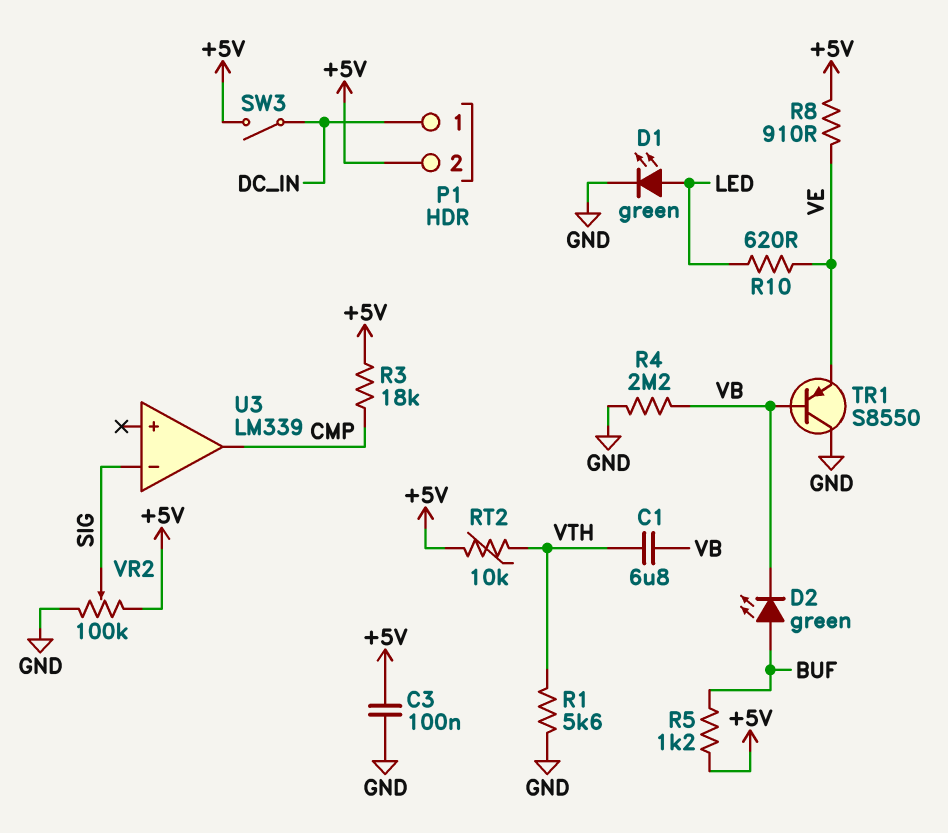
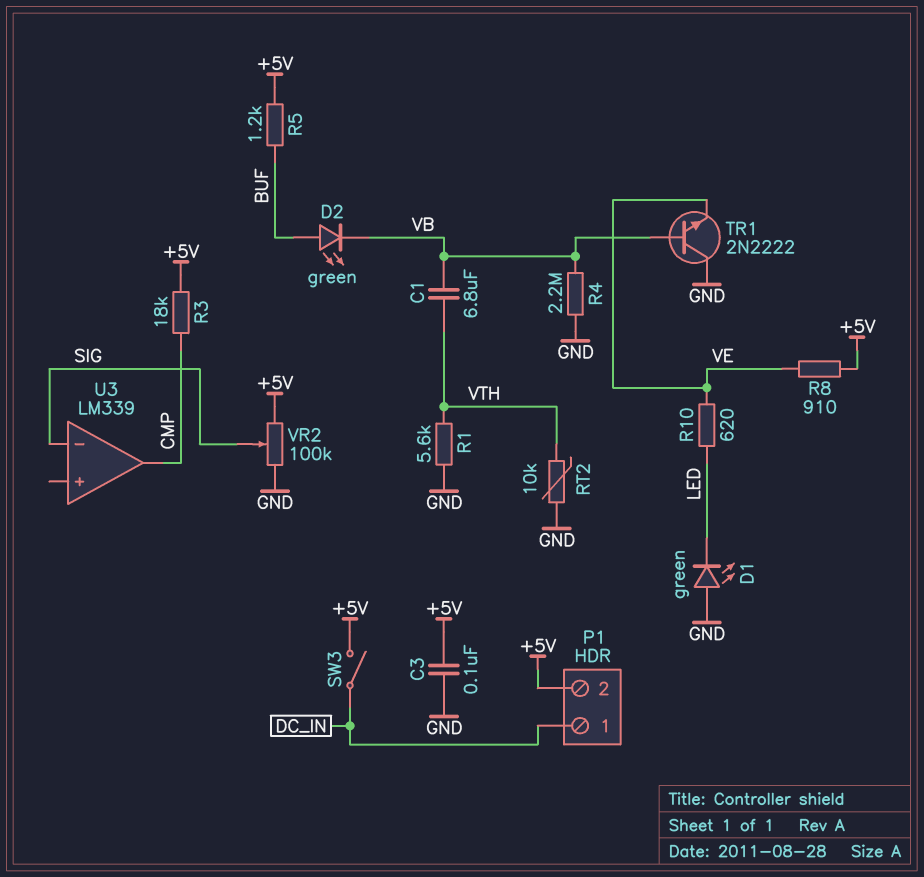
D1: LED green (A LED, K GND) -> LED green (A GND, K LED)
RT2: 10k (+5V, VTH) -> 10k (GND, VTH)
TR1: PNP S8550 (B VB, C GND, E VE) -> NPN 2N2222 (B VB, C GND, E VE)

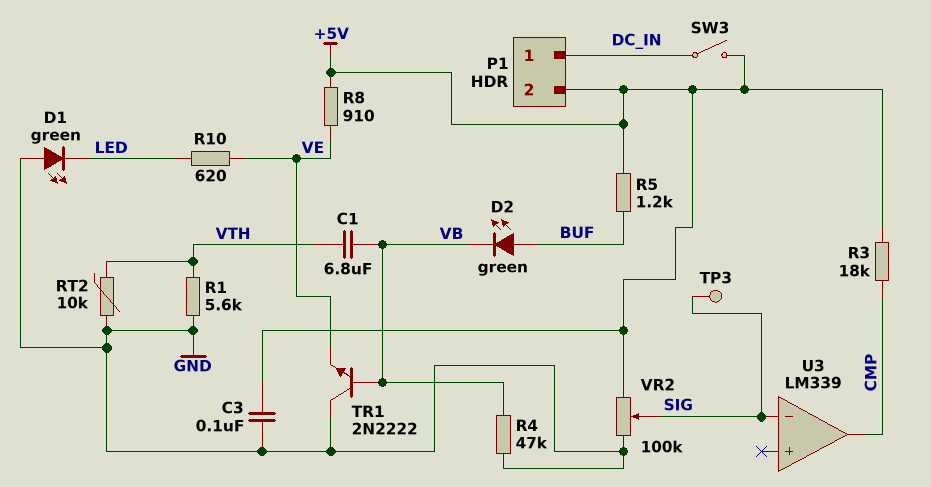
R4: 2.2M (GND, VB) -> 47k (GND, VB)
TP3: none -> test point (SIG)

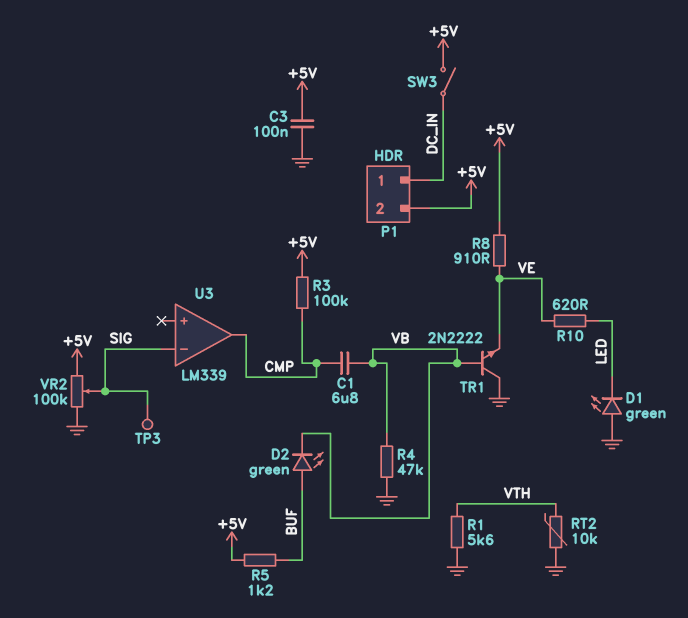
C1: 6.8uF (VB, VTH) -> 6.8uF (CMP, VB)
R3: 18k (+5V, CMP) -> 100k (+5V, CMP)

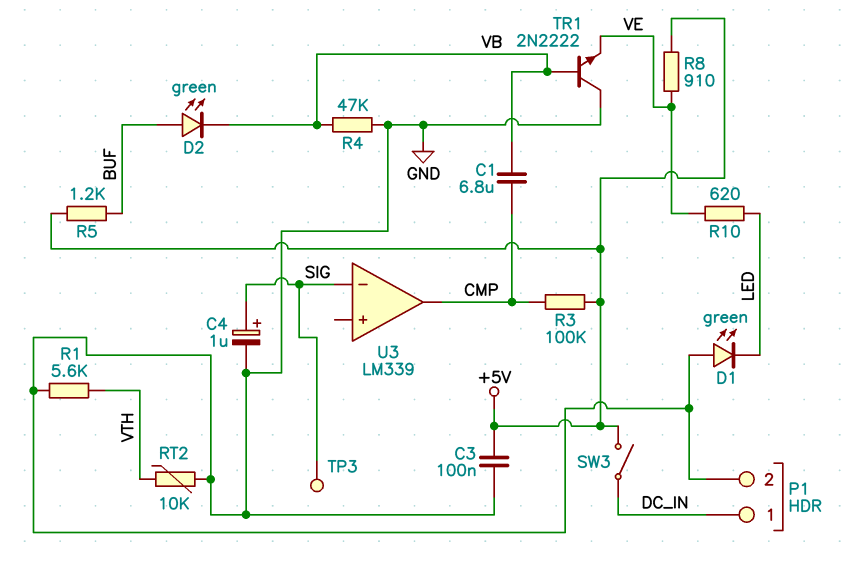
C4: none -> 1uF (plus SIG, minus GND)
P1 pin 2: +5V -> GND
VR2: 100k (+5V, GND, wiper SIG) -> none

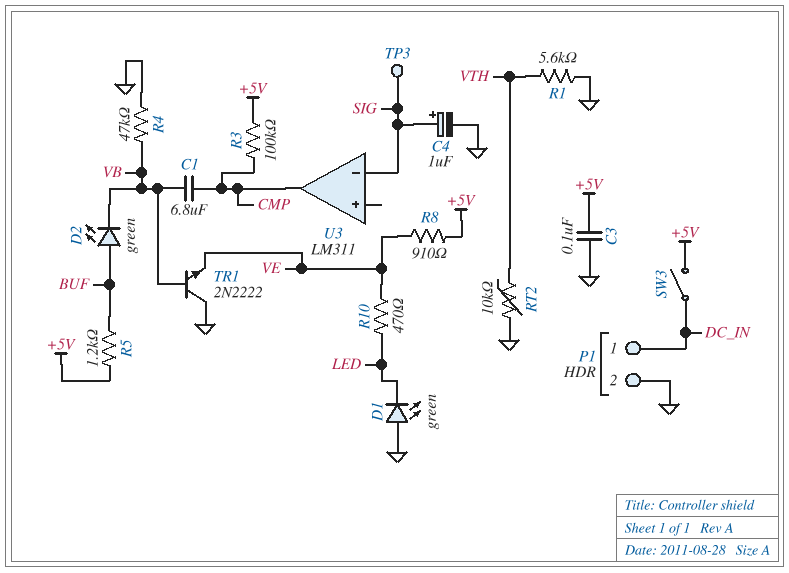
R10: 620 (LED, VE) -> 470 (LED, VE)
U3: LM339 -> LM311

